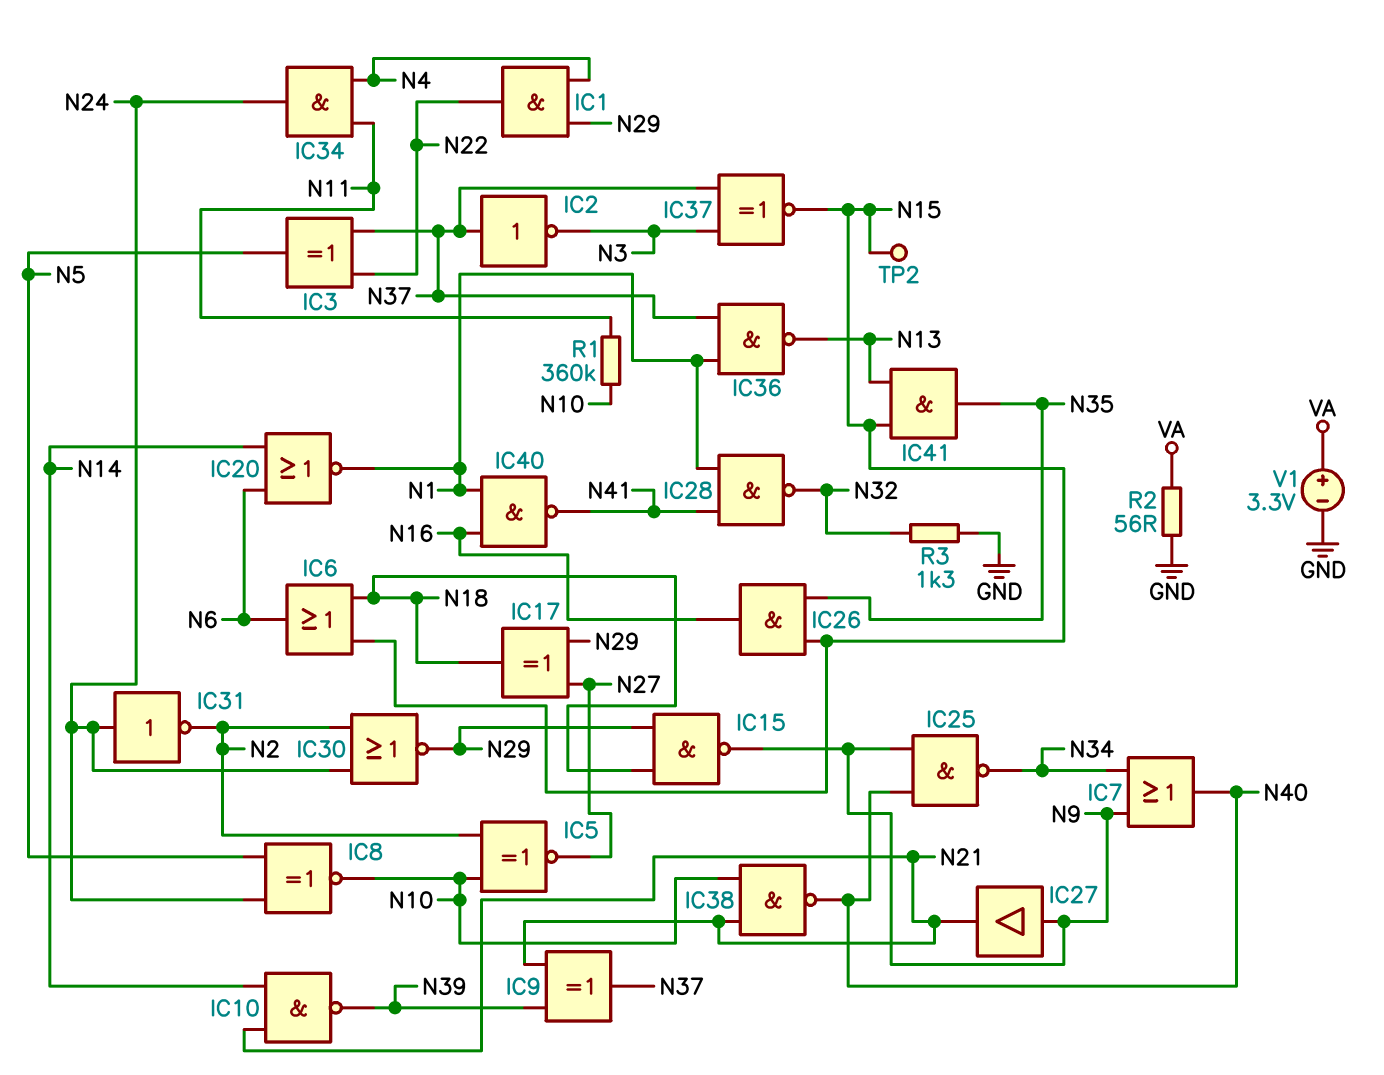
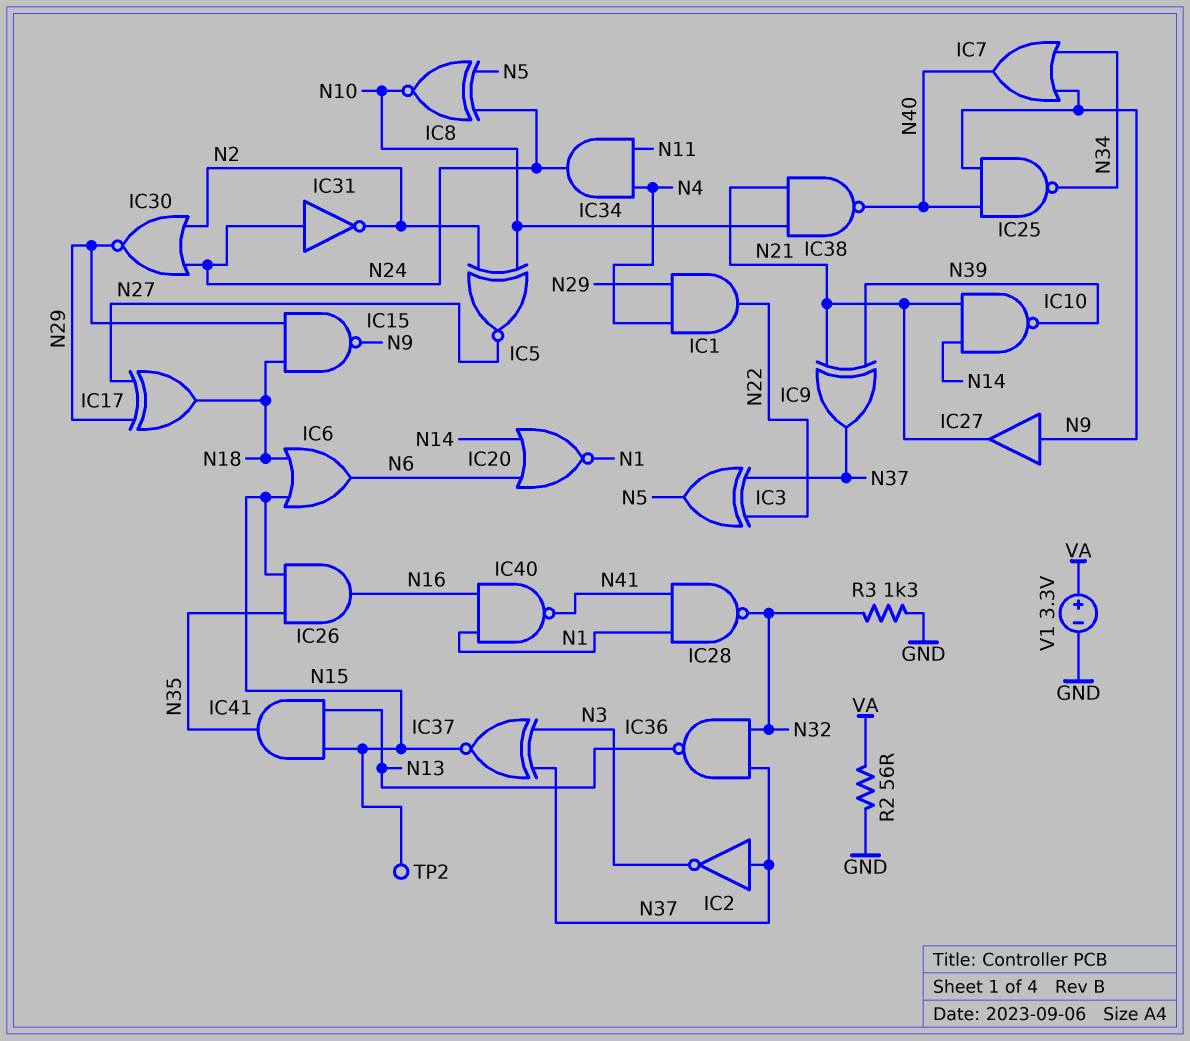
IC36: NAND (in N1, in N37, out N13) -> NAND (in N32, in N37, out N13)
R1: 360k (N10, N11) -> none

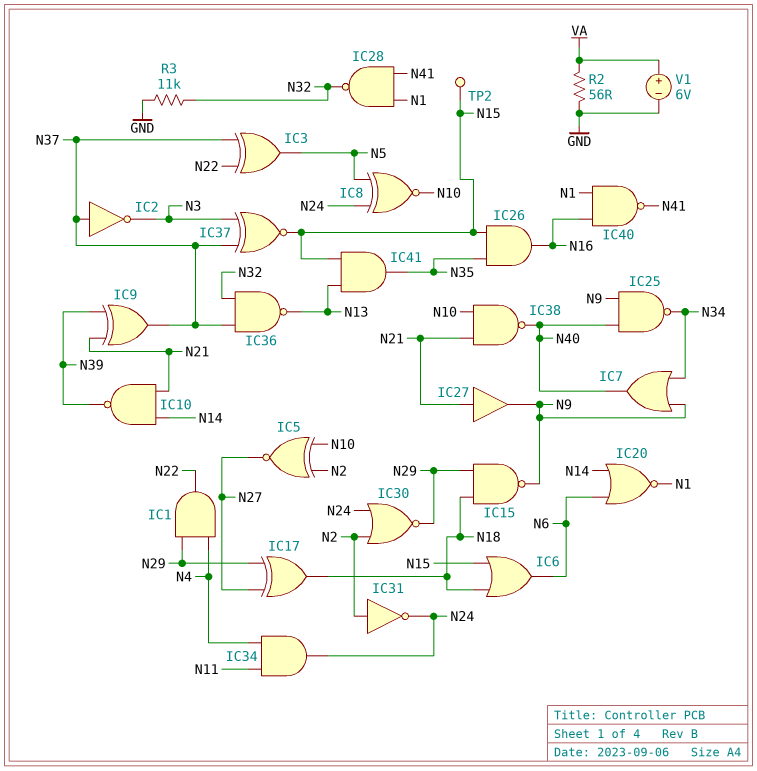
IC27: buffer (in N9, out N21) -> buffer (in N21, out N9)
IC31: NOT (in N24, out N2) -> NOT (in N2, out N24)
R3: 1.3k (GND, N32) -> 11k (GND, N32)
V1: 3.3V (plus VA, minus GND) -> 6V (plus VA, minus GND)

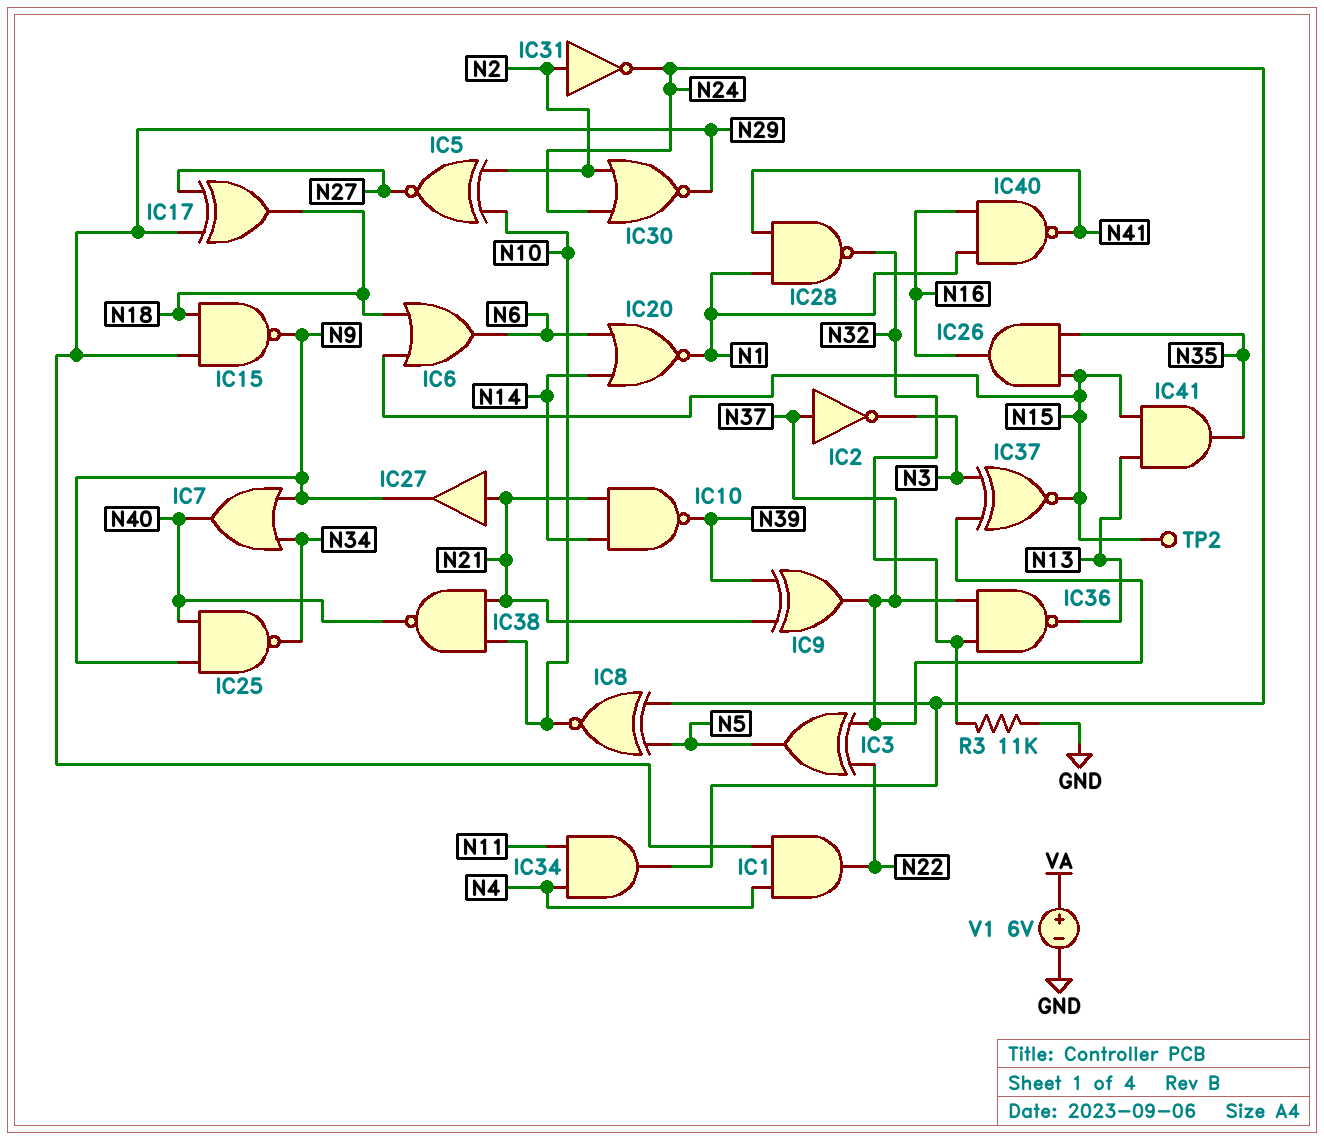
R2: 56 (GND, VA) -> none

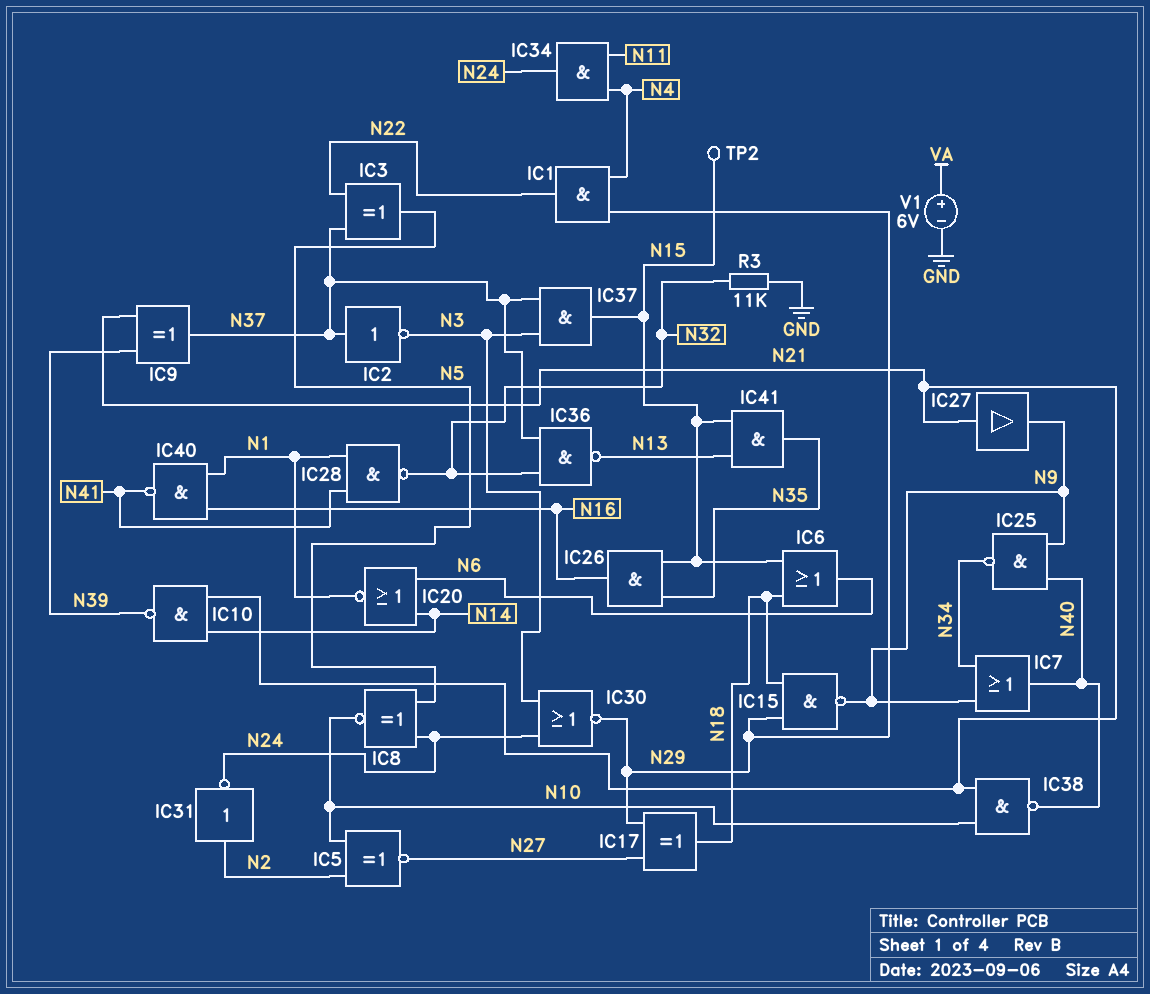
IC30: NOR (in N2, in N24, out N29) -> NOR (in N3, in N24, out N29)
IC37: XNOR (in N3, in N37, out N15) -> AND (in N3, in N37, out N15)

